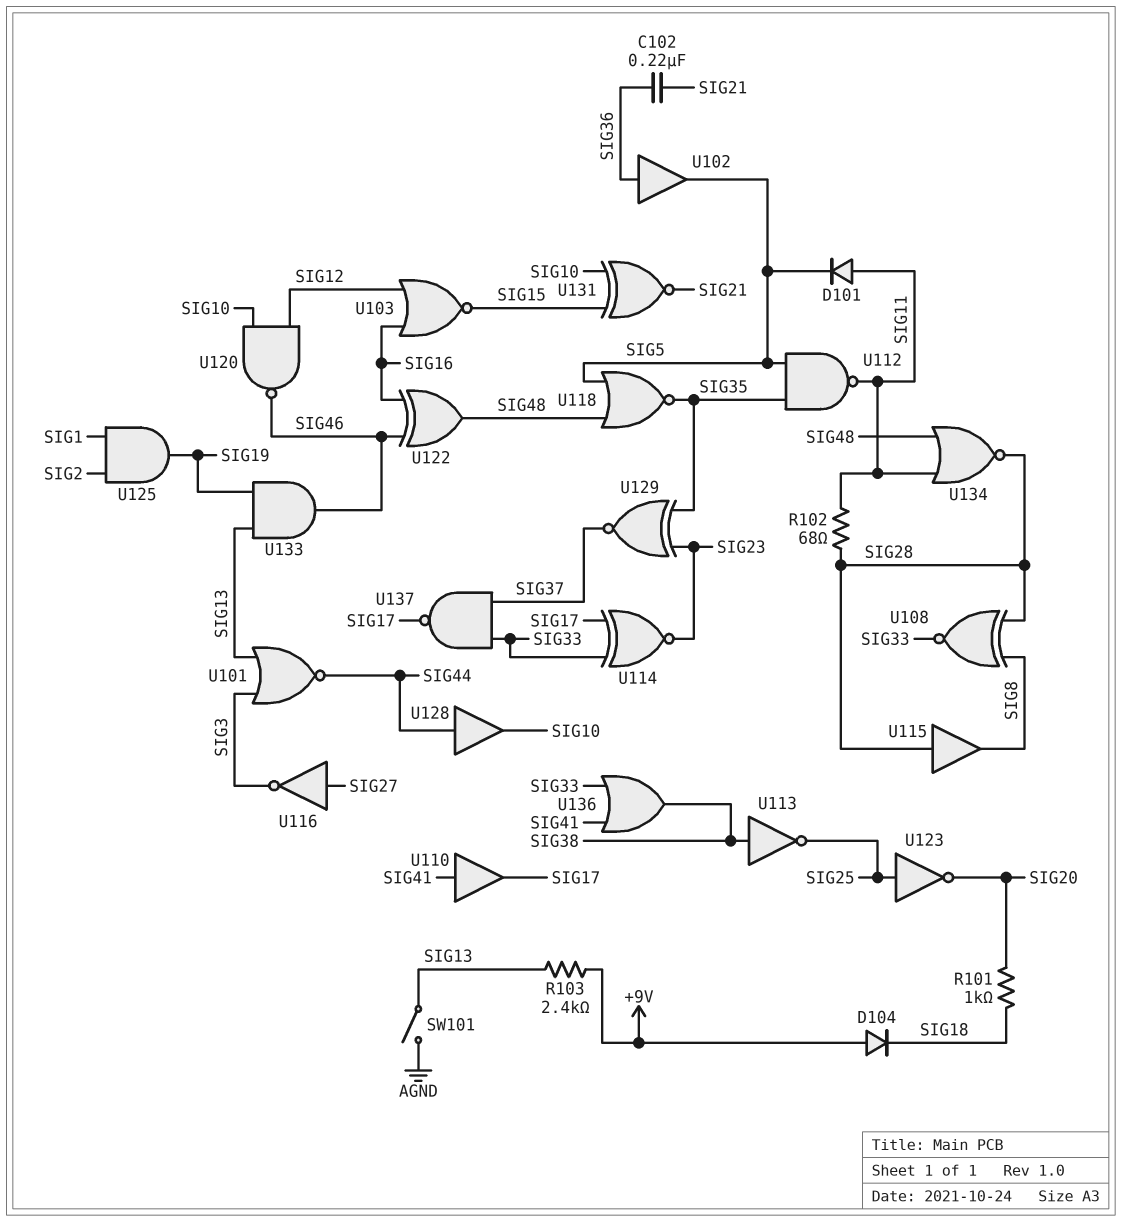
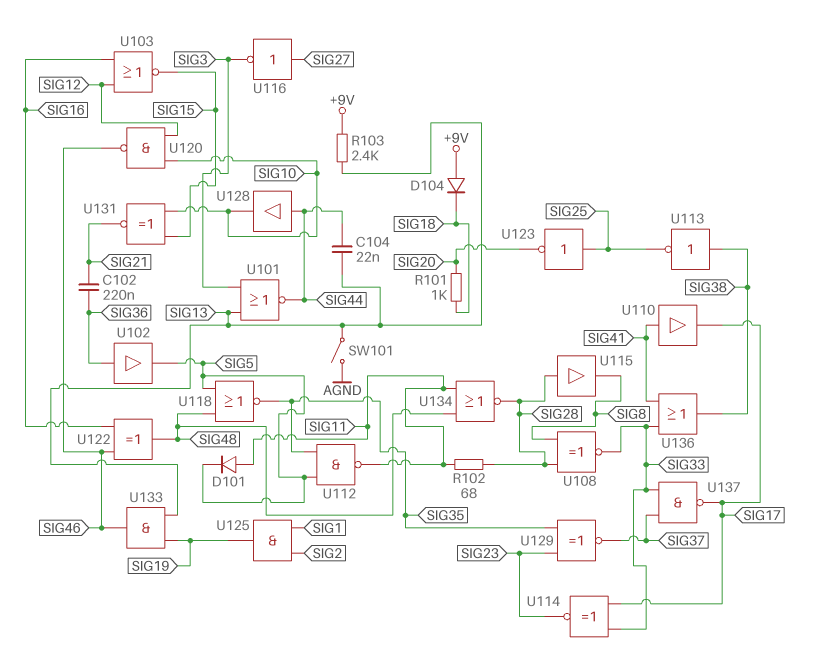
C104: none -> 22nF (SIG13, SIG44)

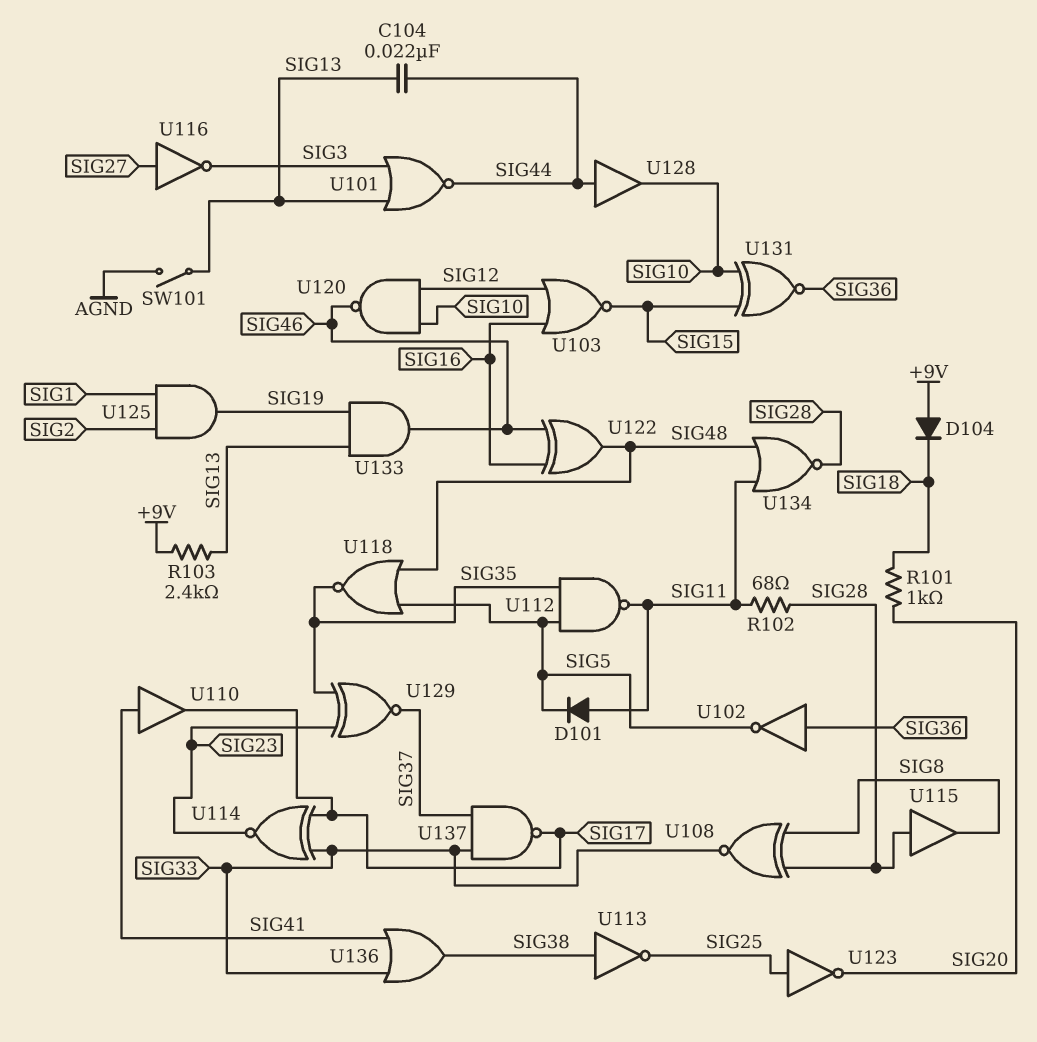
C102: 220nF (SIG21, SIG36) -> none
U102: buffer (in SIG36, out SIG5) -> NOT (in SIG36, out SIG5)
U131: XNOR (in SIG10, in SIG15, out SIG21) -> XNOR (in SIG10, in SIG15, out SIG36)

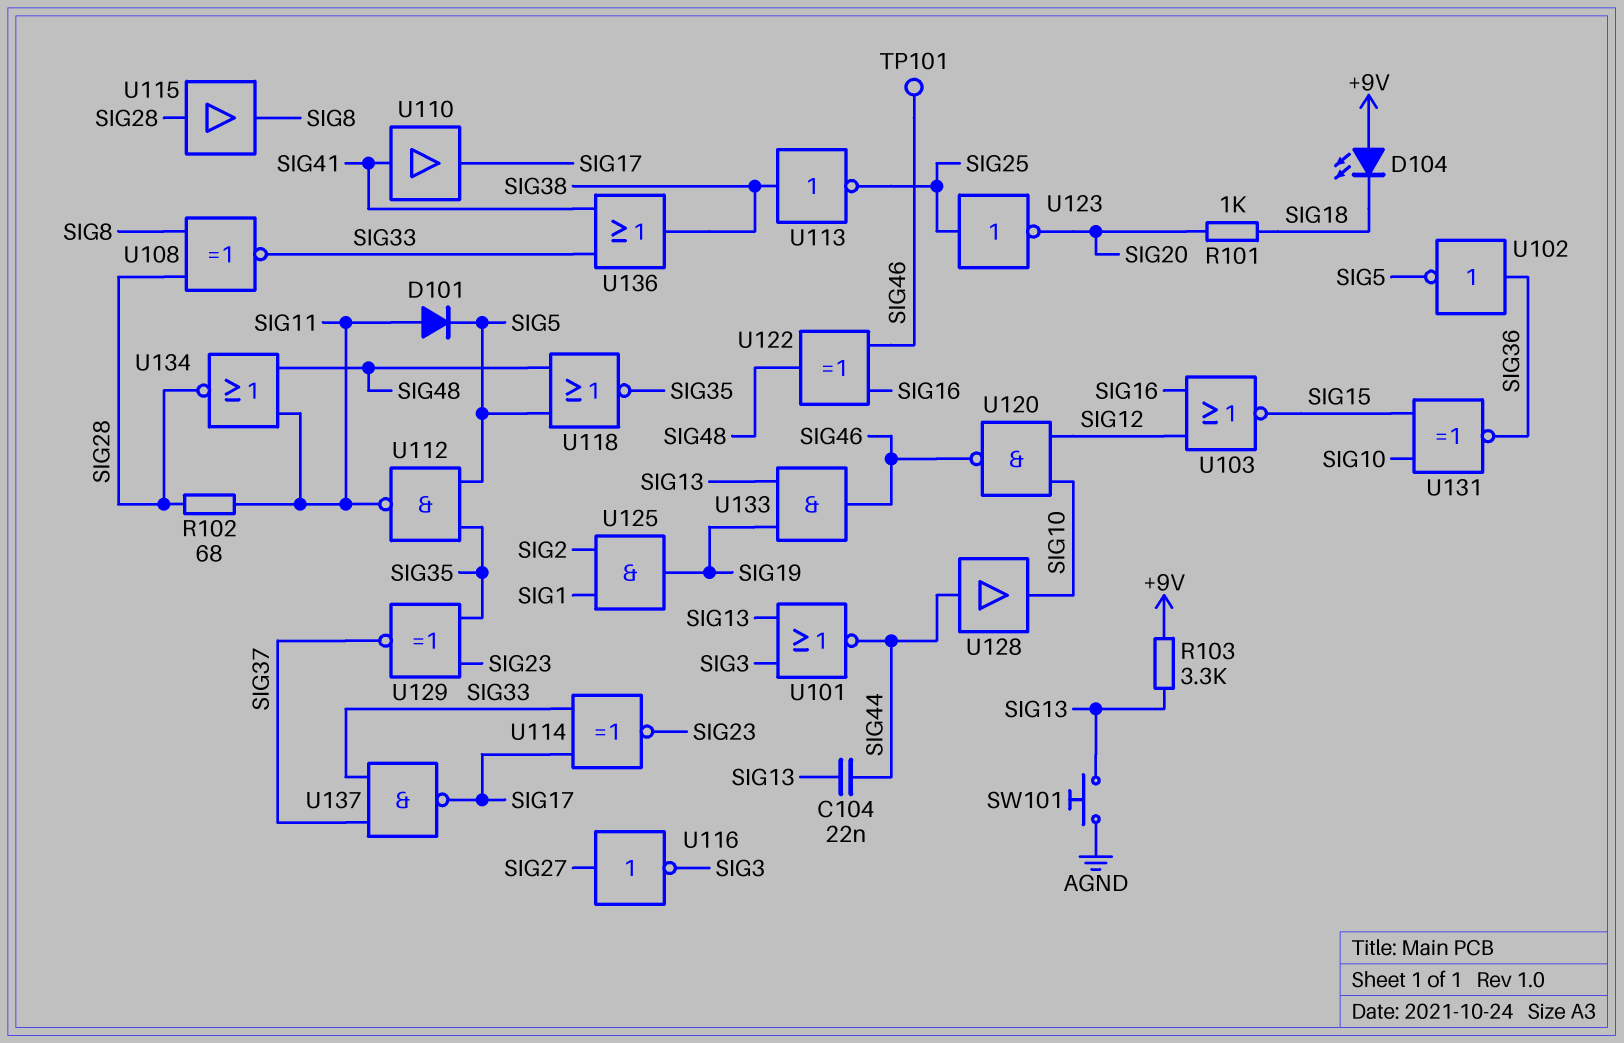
D104: diode (A +9V, K SIG18) -> LED (A +9V, K SIG18)
R103: 2.4k (+9V, SIG13) -> 3.3k (+9V, SIG13)
SW101: switch (AGND, SIG13) -> button (AGND, SIG13)
TP101: none -> test point (SIG46)

